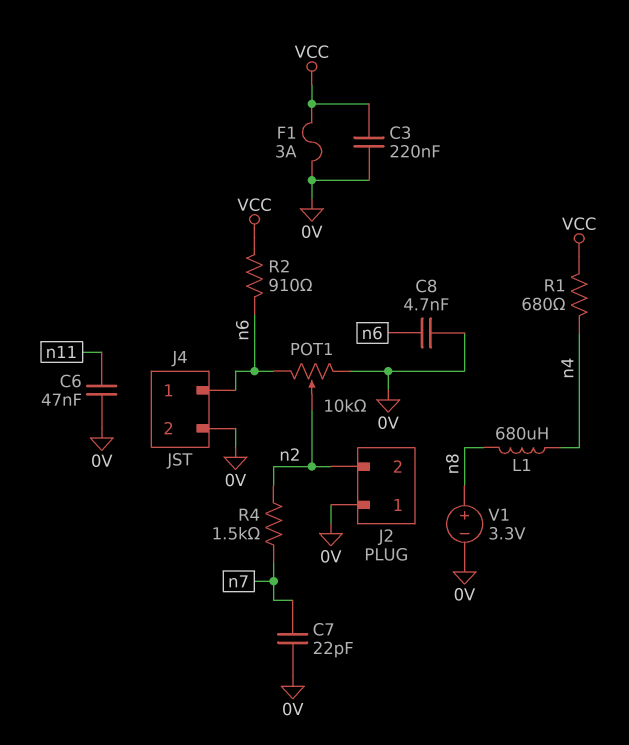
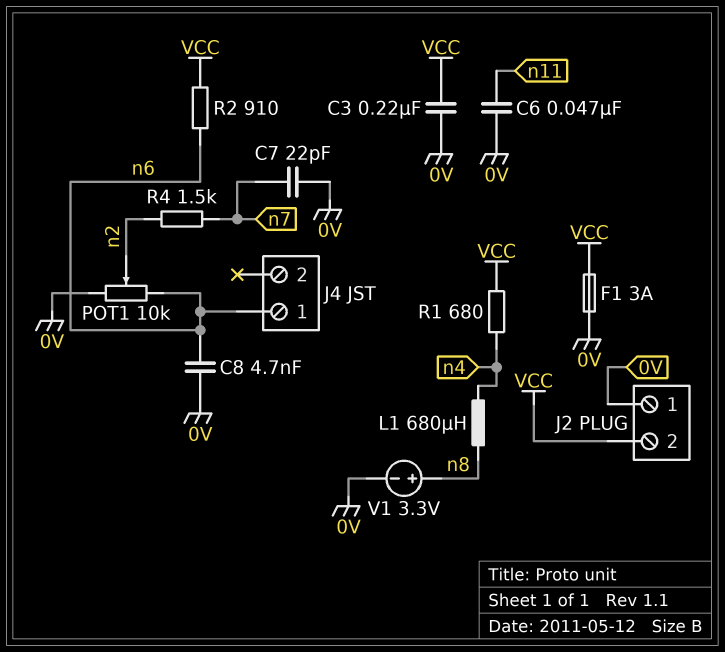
J2 pin 2: n2 -> VCC
J4 pin 2: 0V -> none

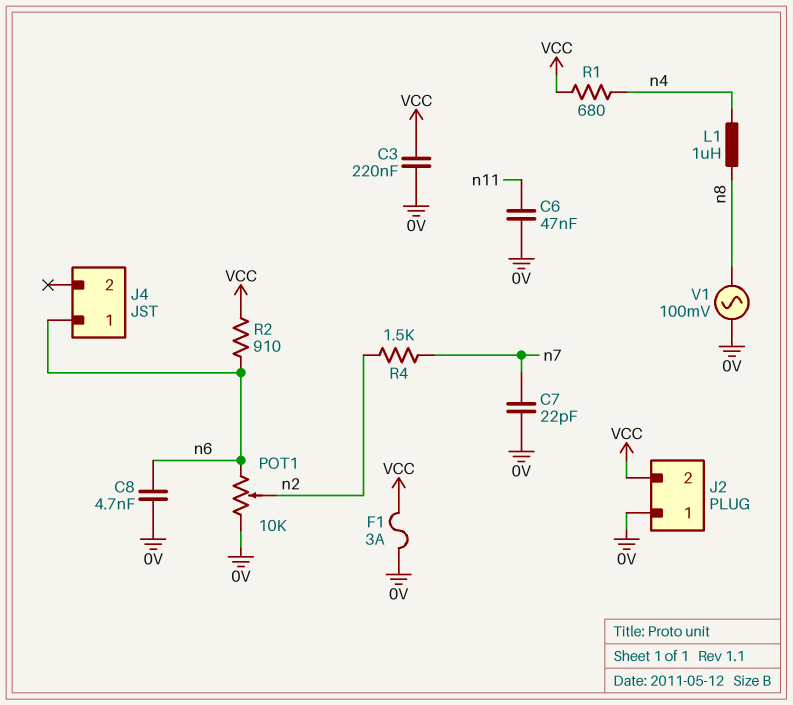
L1: 680uH (n4, n8) -> 1uH (n4, n8)
V1: 3.3V (plus n8, minus 0V) -> AC 100mV (0V, n8)

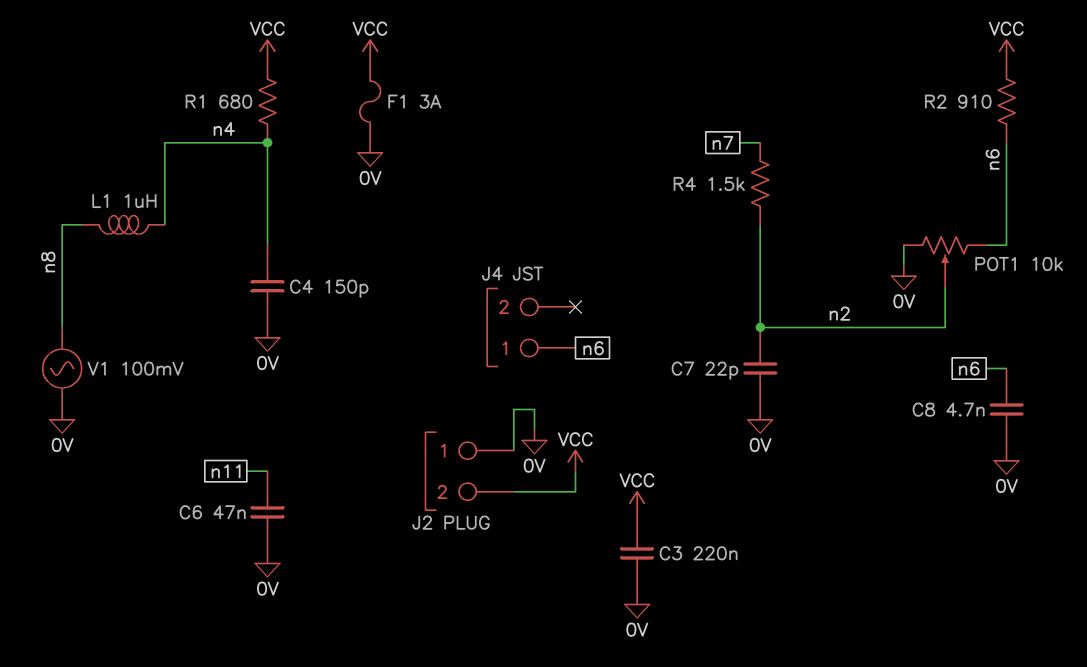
C4: none -> 150pF (0V, n4)
C7: 22pF (0V, n7) -> 22pF (0V, n2)

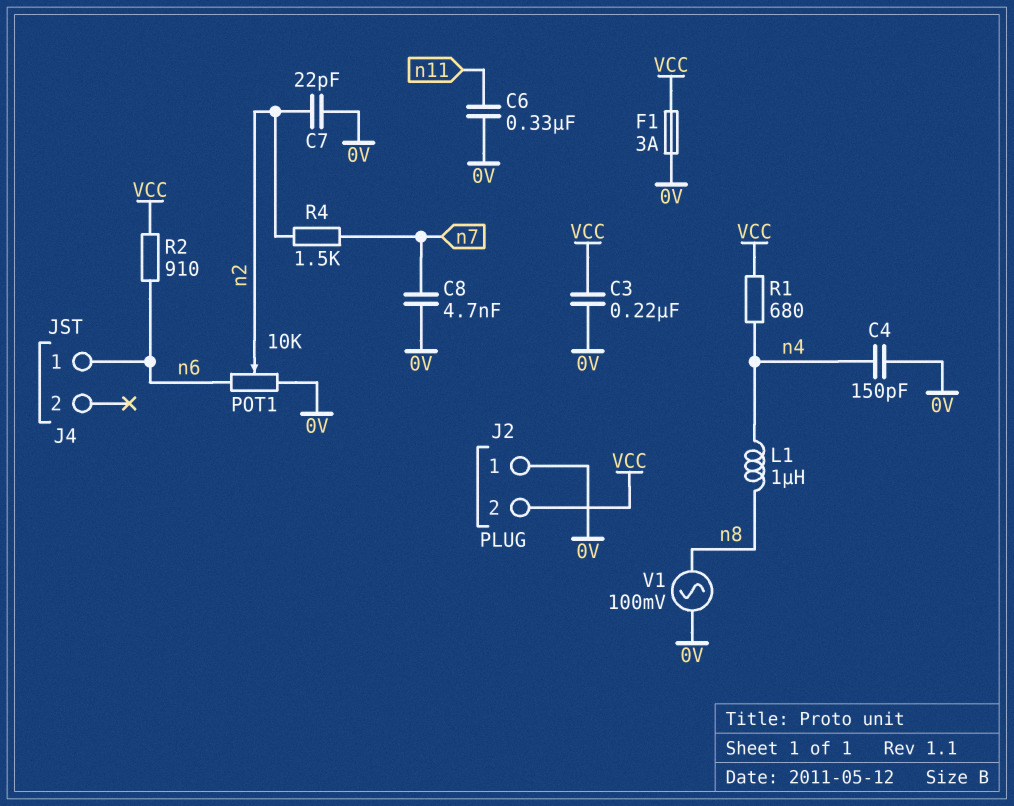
C6: 47nF (0V, n11) -> 330nF (0V, n11)
C8: 4.7nF (0V, n6) -> 4.7nF (0V, n7)

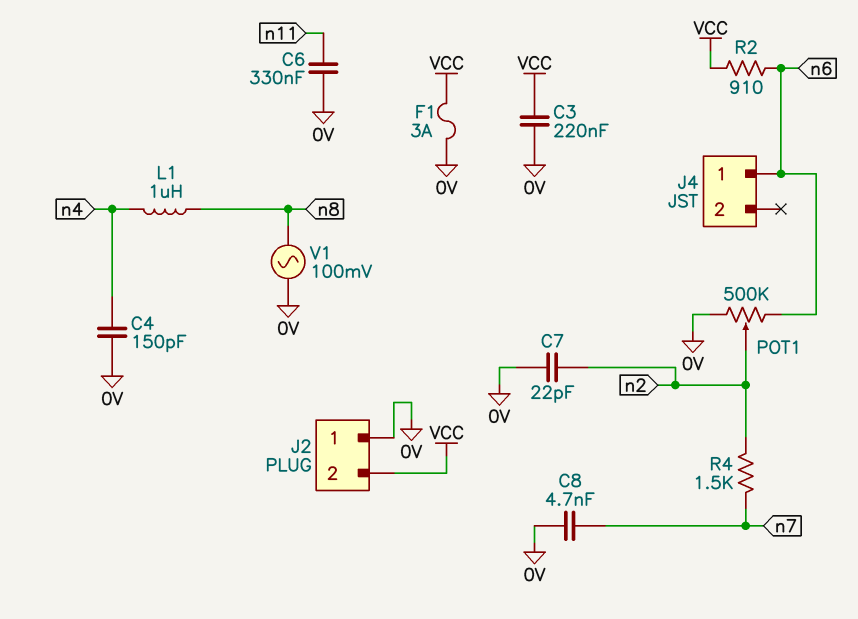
POT1: 10k (0V, n6, wiper n2) -> 500k (0V, n6, wiper n2)
R1: 680 (VCC, n4) -> none

